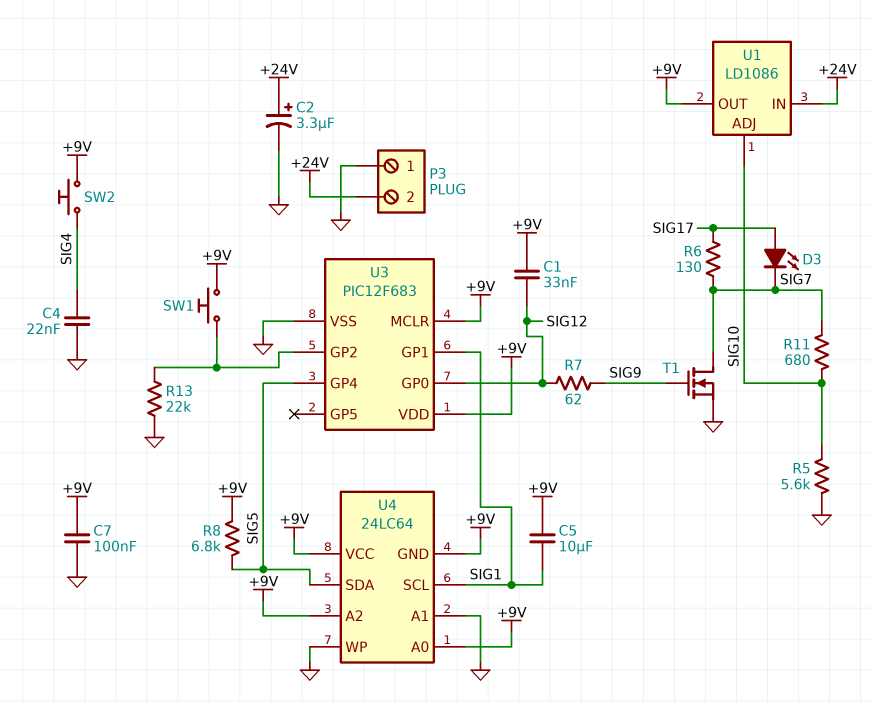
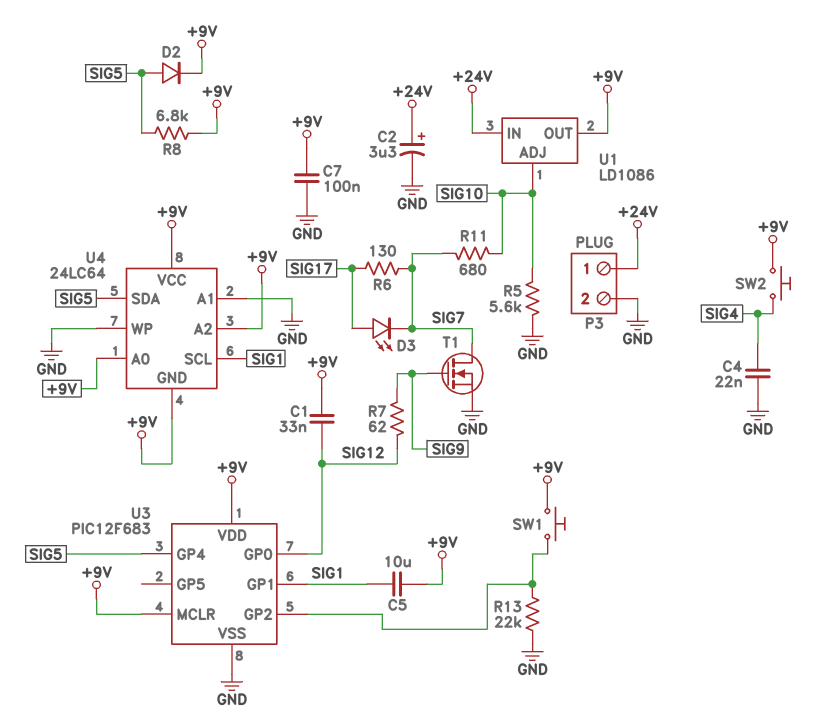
D2: none -> diode (A SIG5, K +9V)
P3 pin 1: GND -> +24V
P3 pin 2: +24V -> GND

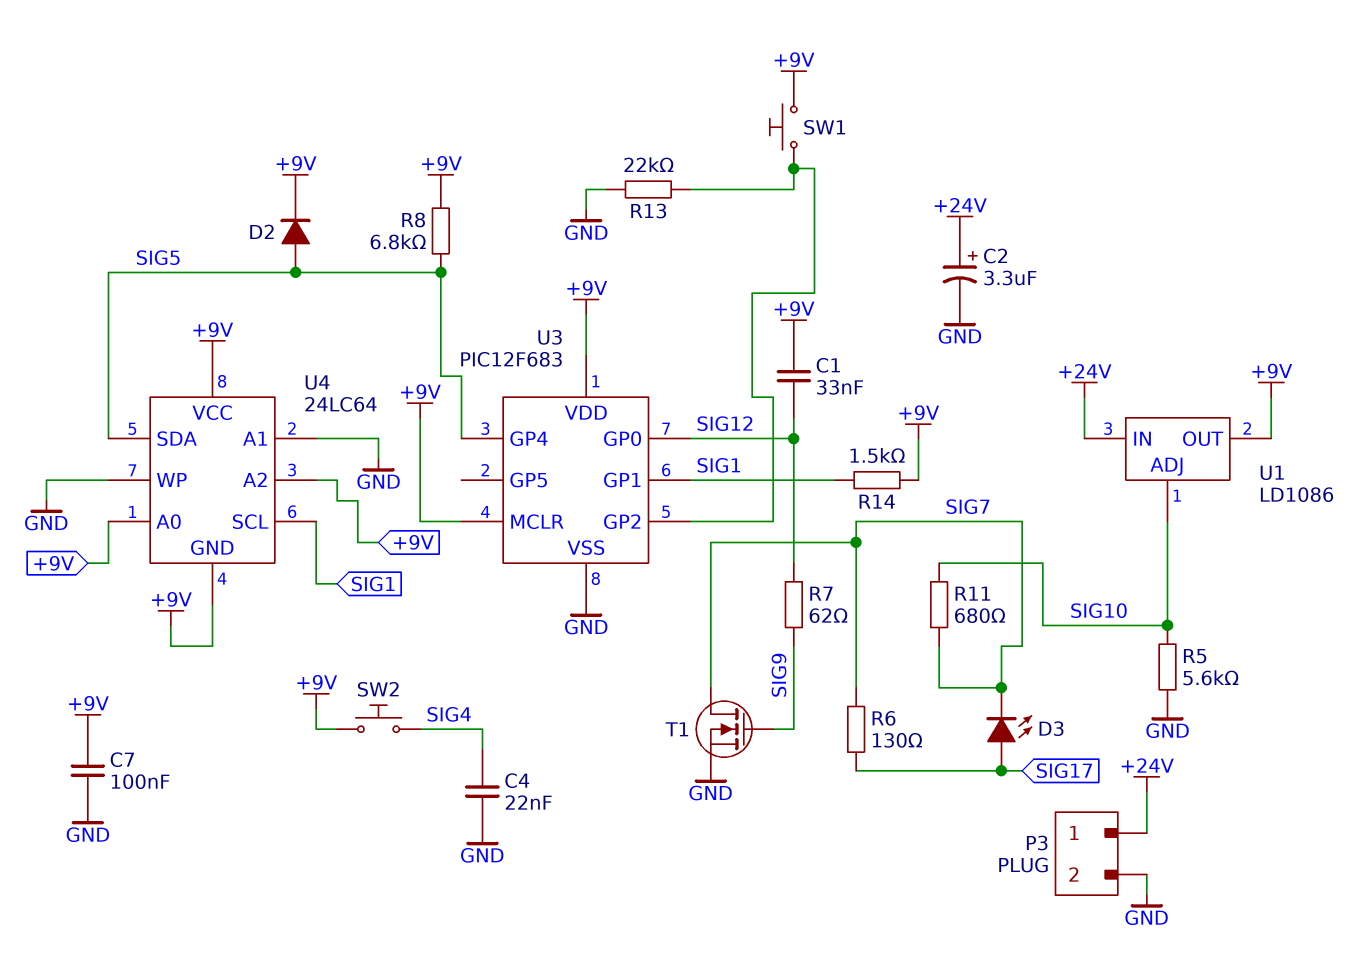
C5: 10uF (+9V, SIG1) -> none
R14: none -> 1.5k (+9V, SIG1)

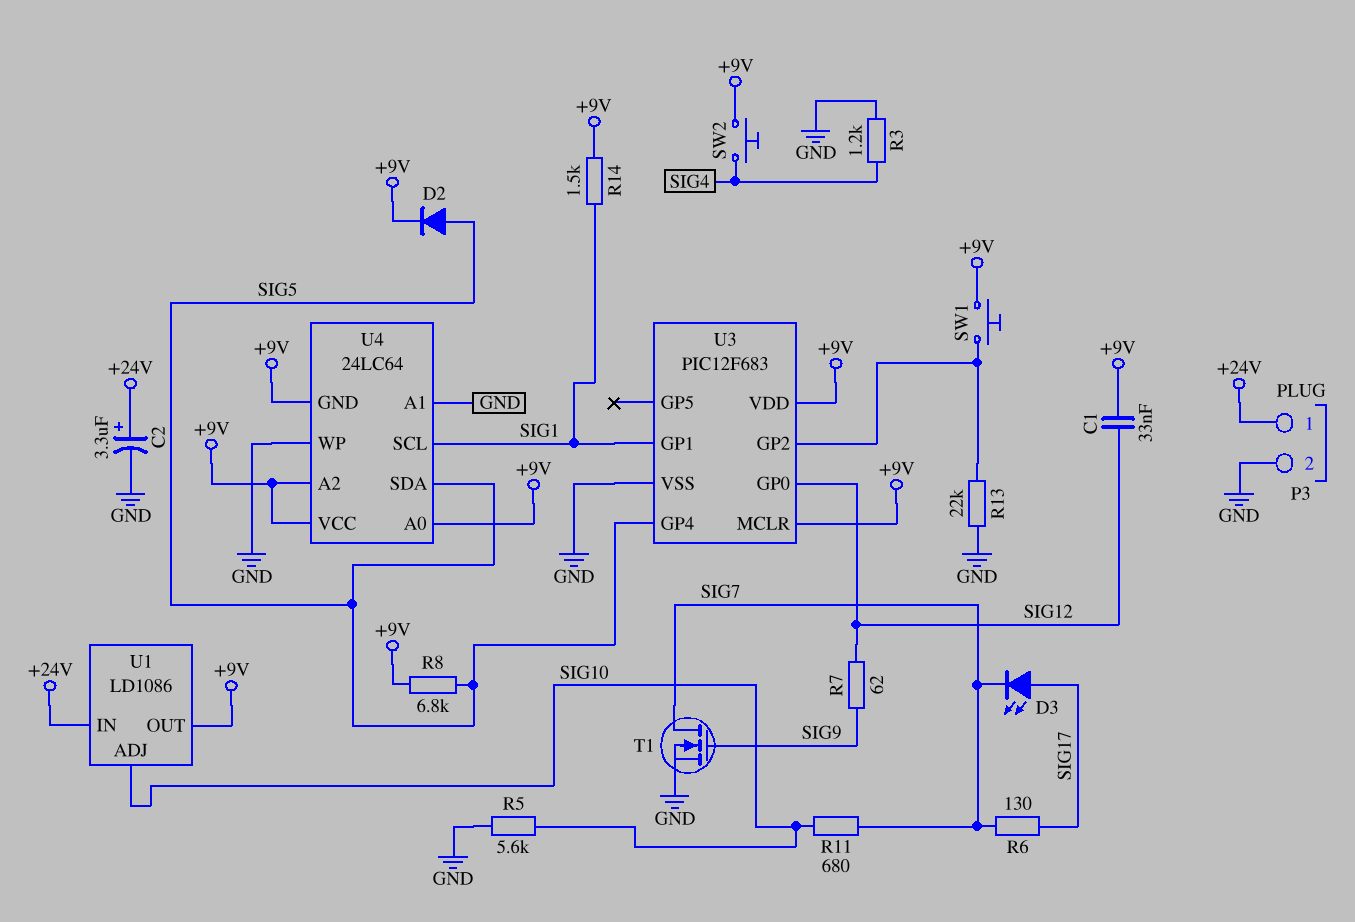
C4: 22nF (GND, SIG4) -> none
C7: 100nF (+9V, GND) -> none
R3: none -> 1.2k (GND, SIG4)

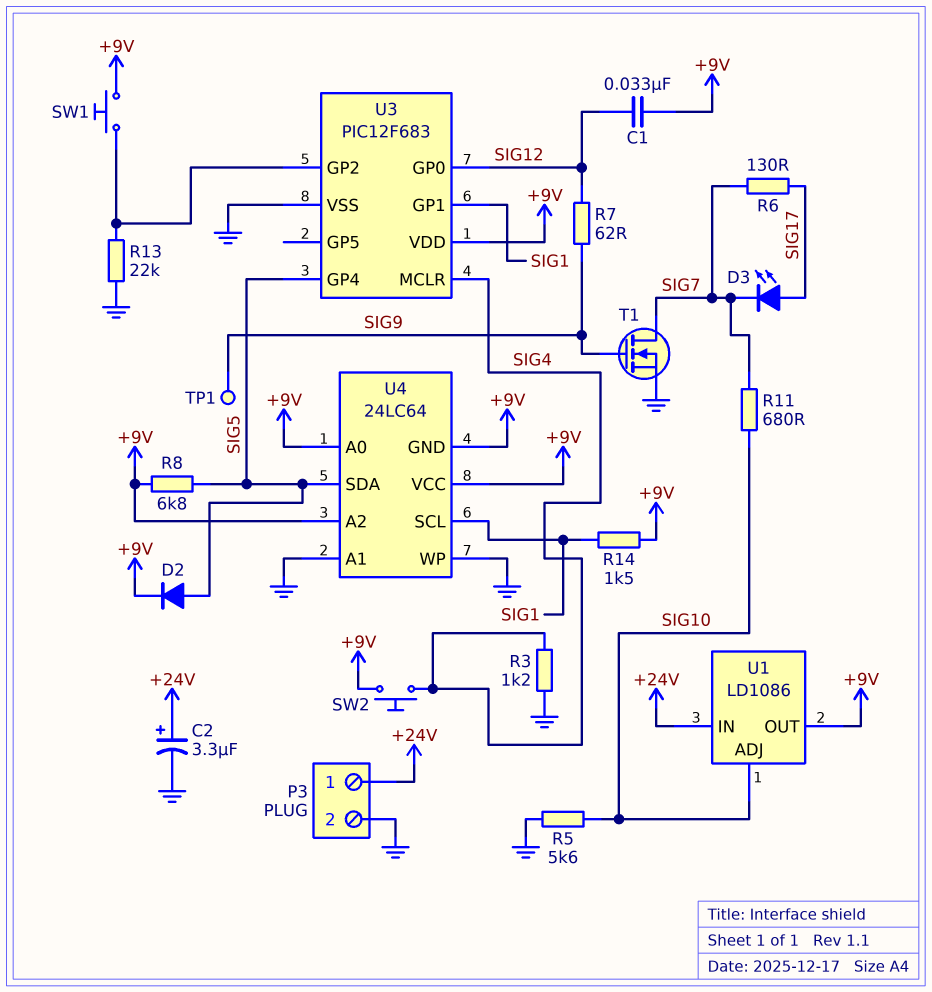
TP1: none -> test point (SIG9)
U3 pin MCLR: +9V -> SIG4

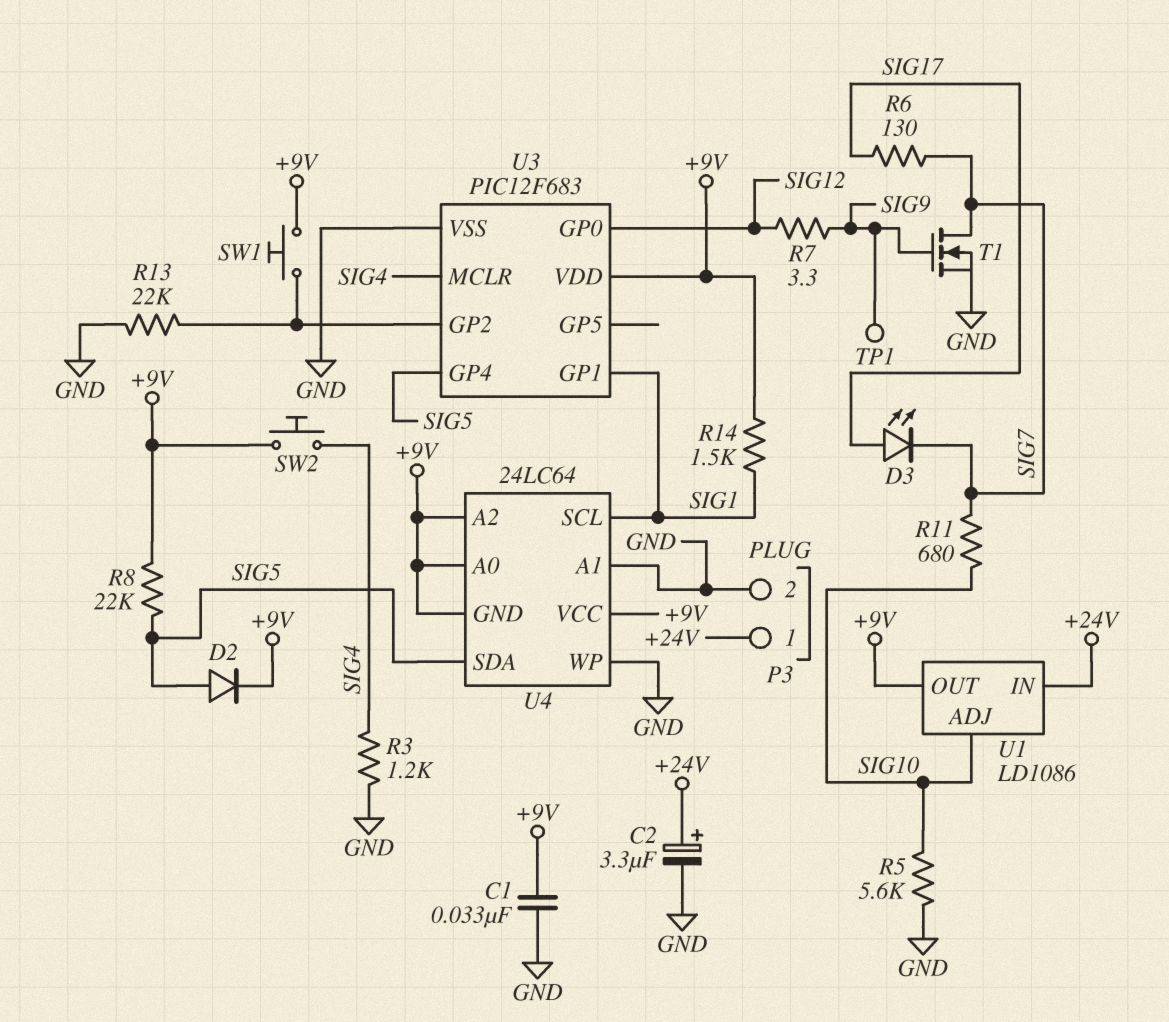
C1: 33nF (+9V, SIG12) -> 33nF (+9V, GND)
R7: 62 (SIG9, SIG12) -> 3.3 (SIG9, SIG12)
R8: 6.8k (+9V, SIG5) -> 22k (+9V, SIG5)

